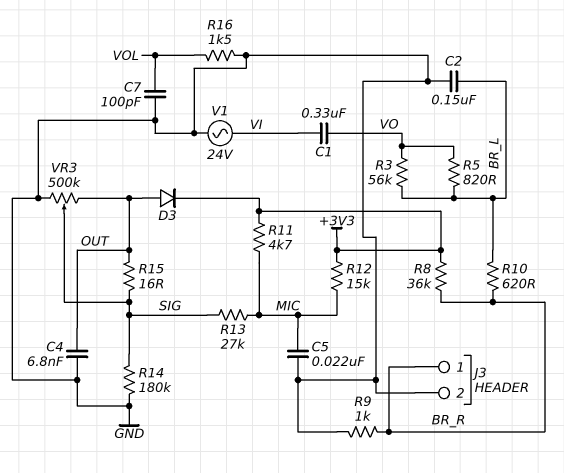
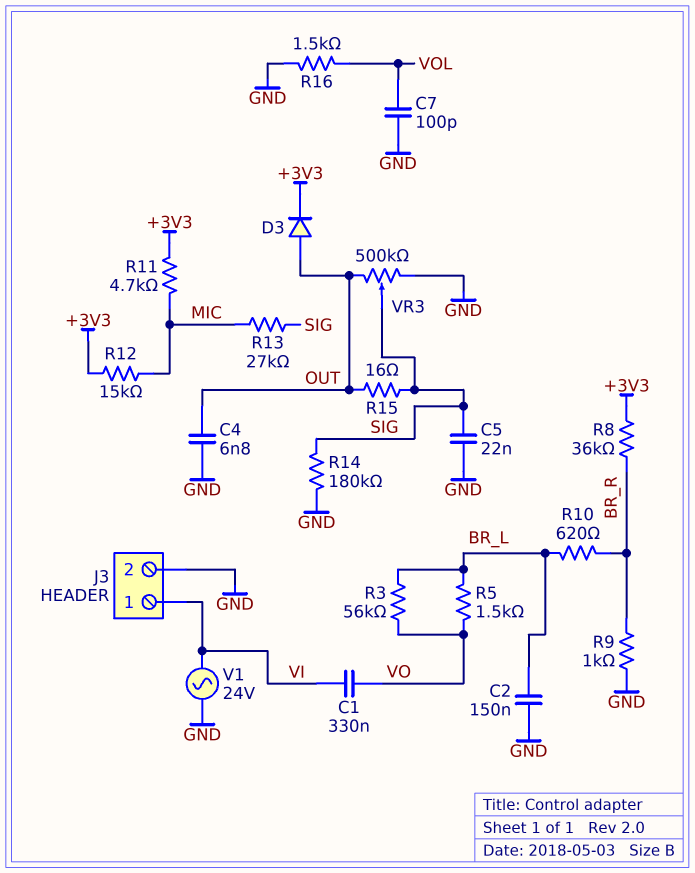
C5: 22nF (GND, MIC) -> 22nF (GND, SIG)
J3 pin 1: BR_R -> VI
R5: 820 (BR_L, VO) -> 1.5k (BR_L, VO)

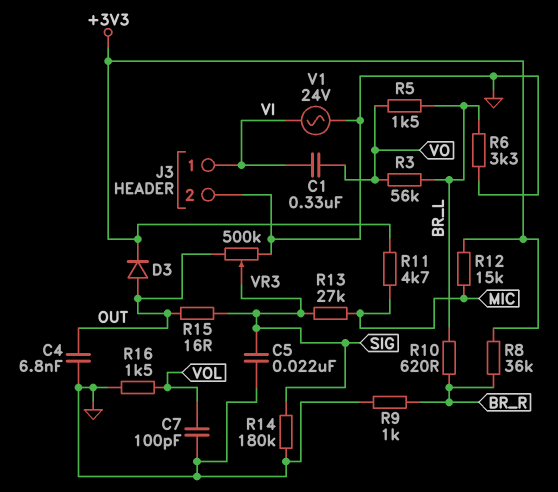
C2: 150nF (BR_L, GND) -> none
R6: none -> 3.3k (BR_L, GND)

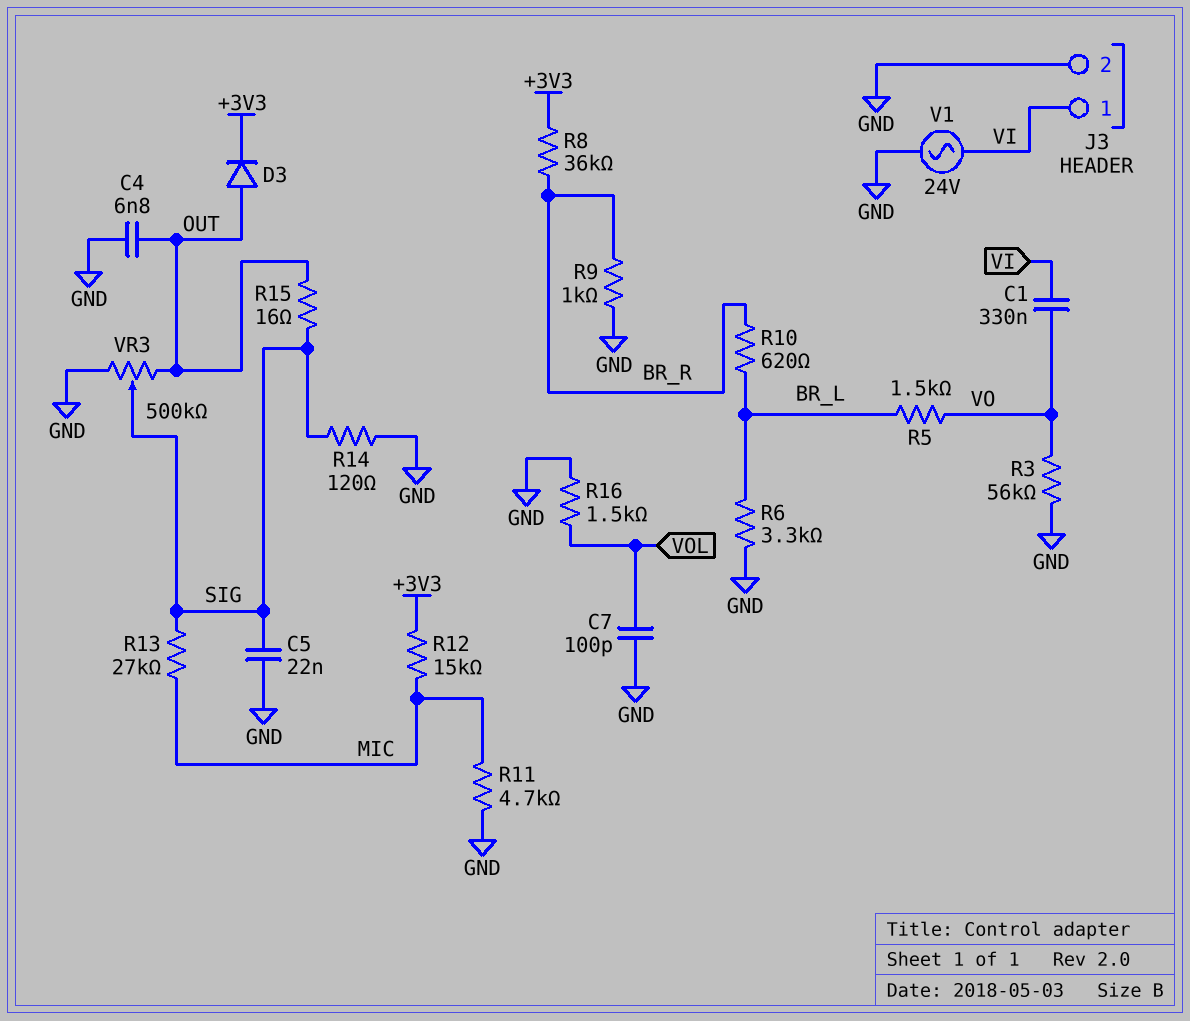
R3: 56k (BR_L, VO) -> 56k (GND, VO)
R11: 4.7k (+3V3, MIC) -> 4.7k (GND, MIC)
R14: 180k (GND, SIG) -> 120 (GND, SIG)

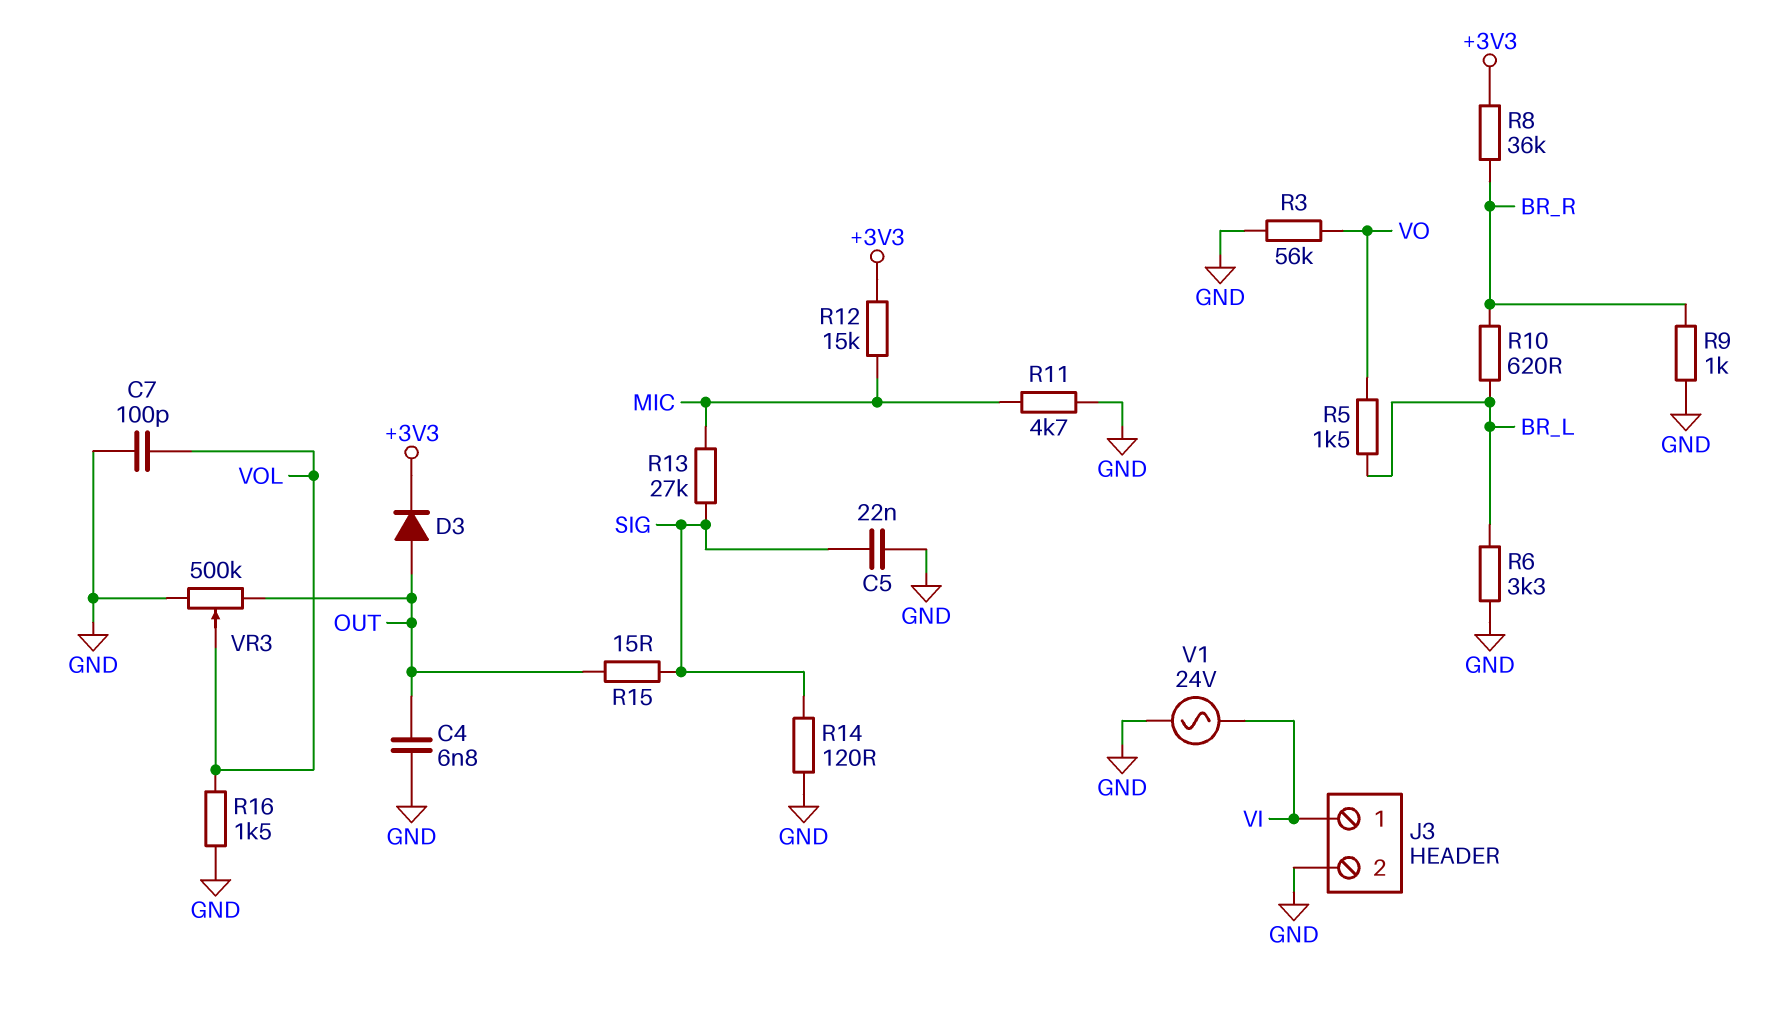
C1: 330nF (VI, VO) -> none
R15: 16 (OUT, SIG) -> 15 (OUT, SIG)
VR3: 500k (GND, OUT, wiper SIG) -> 500k (GND, OUT, wiper VOL)

